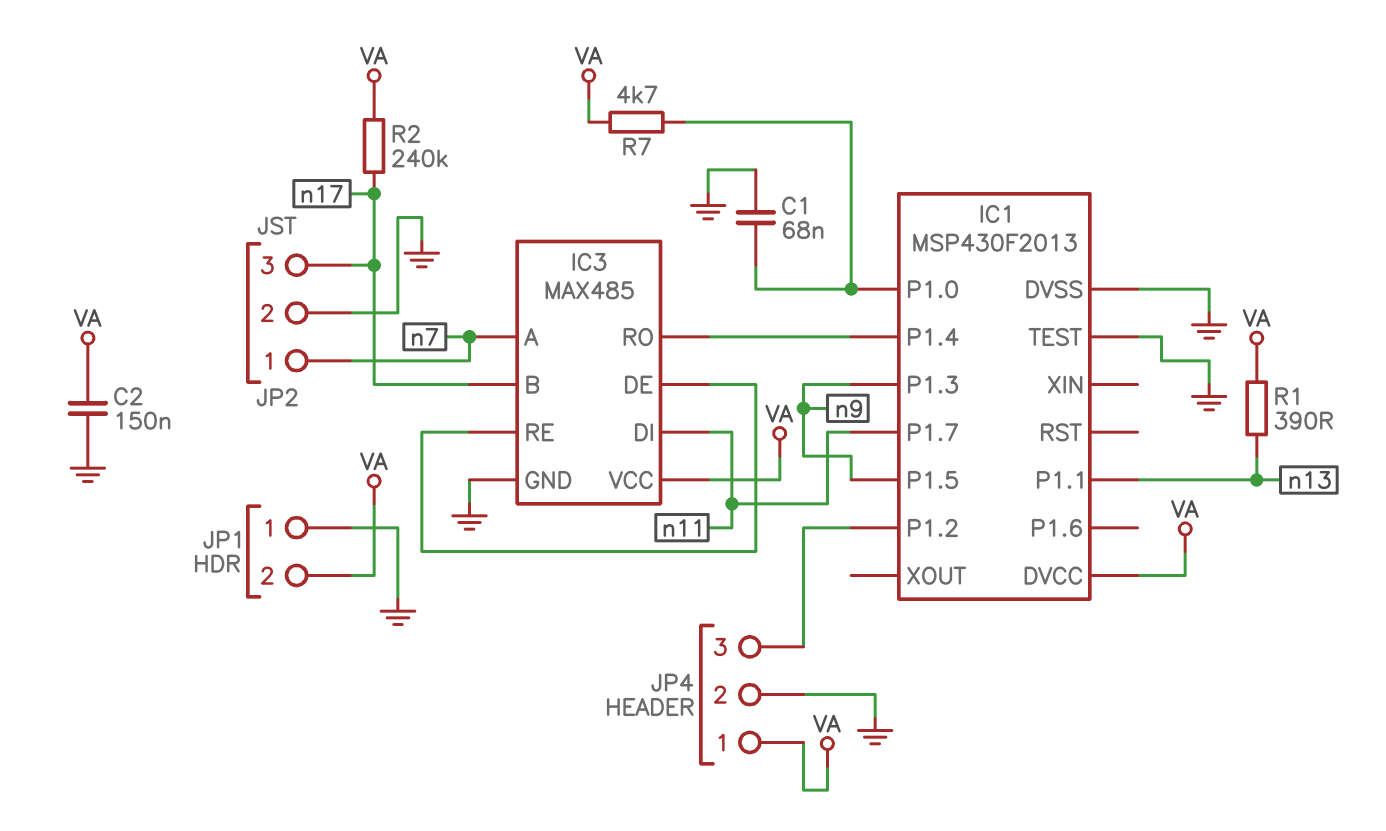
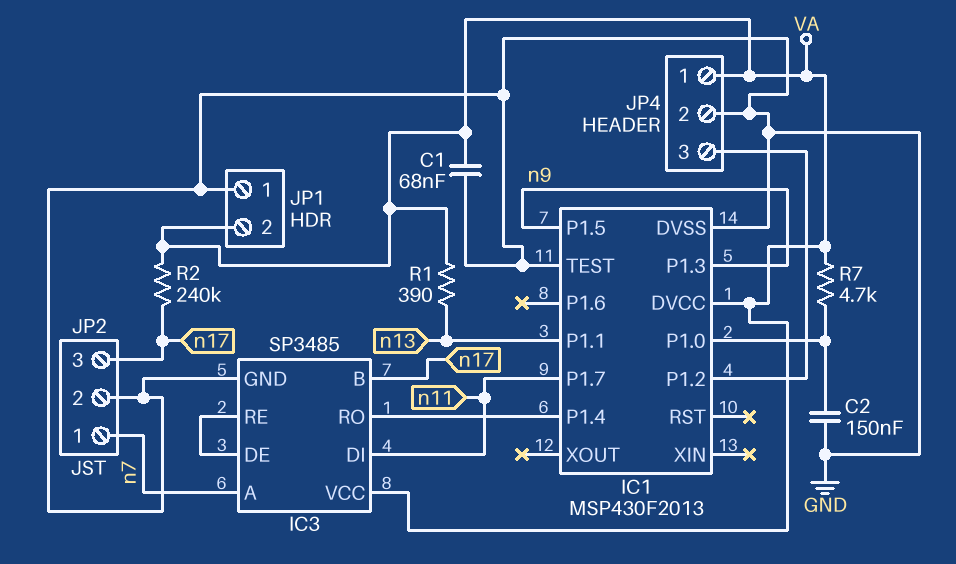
C1: 68nF (GND, IC1/P1.0) -> 68nF (GND, VA)
C2: 150nF (GND, VA) -> 150nF (GND, IC1/P1.0)
IC3: MAX485 -> SP3485

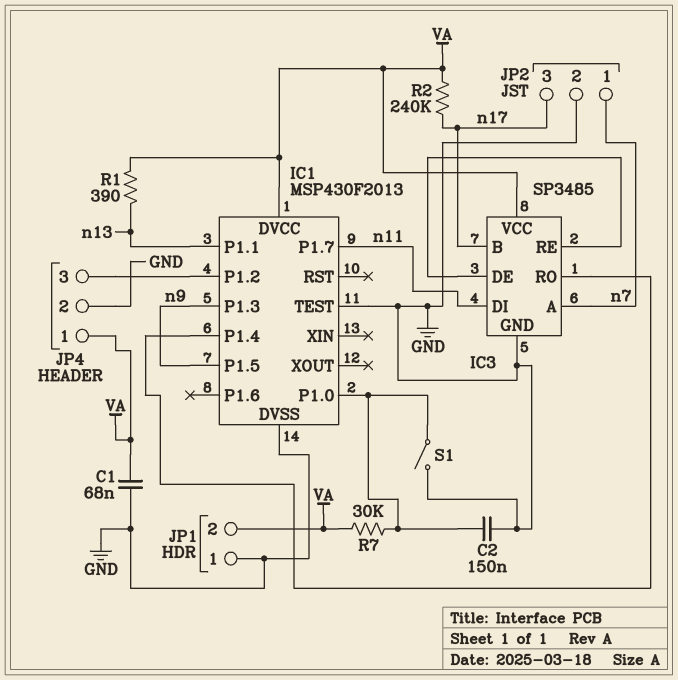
R7: 4.7k (IC1/P1.0, VA) -> 30k (IC1/P1.0, VA)
S1: none -> switch (GND, IC1/P1.0)

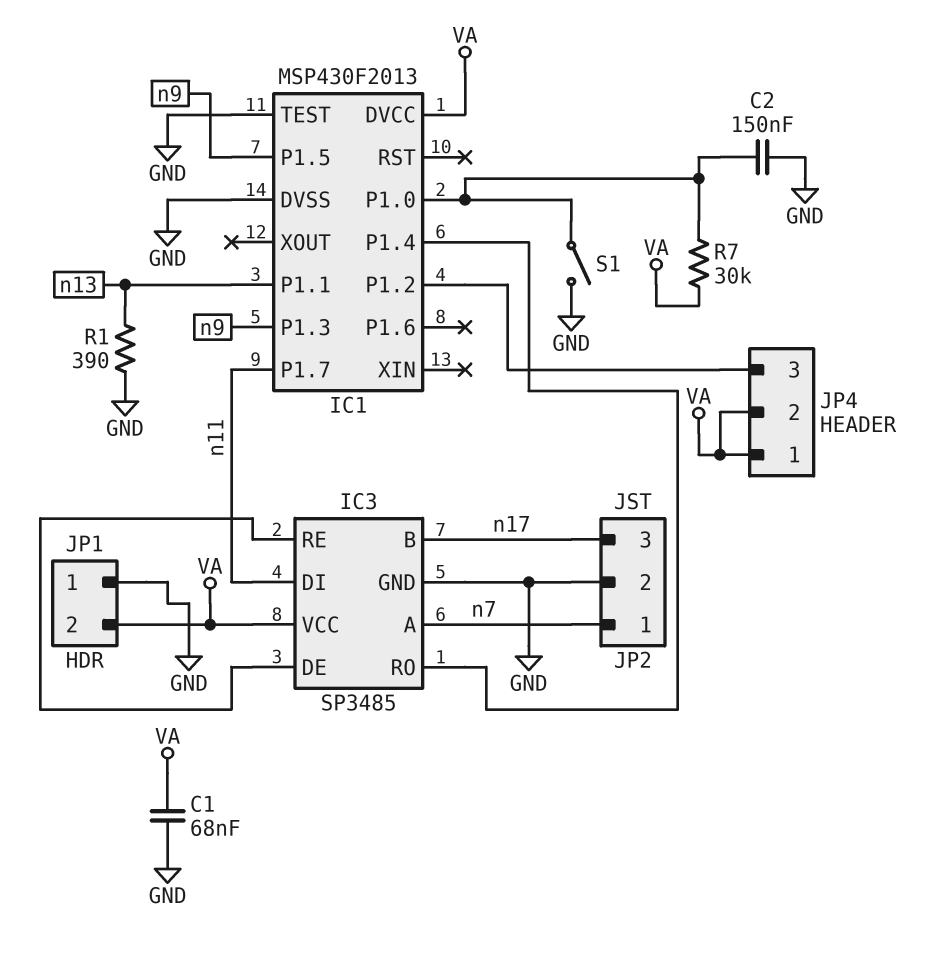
JP4 pin 2: GND -> VA
R1: 390 (VA, n13) -> 390 (GND, n13)
R2: 240k (VA, n17) -> none

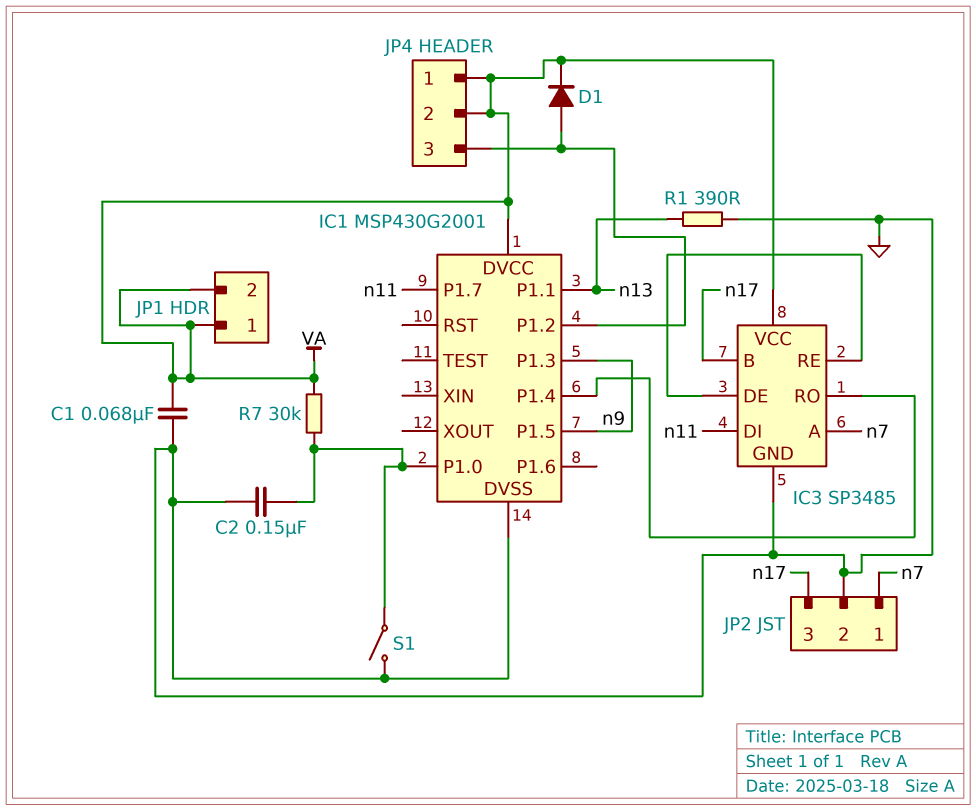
D1: none -> diode (A IC1/P1.2, K VA)
IC1: MSP430F2013 -> MSP430G2001
IC1 pin TEST: GND -> none
JP1 pin 1: GND -> VA

